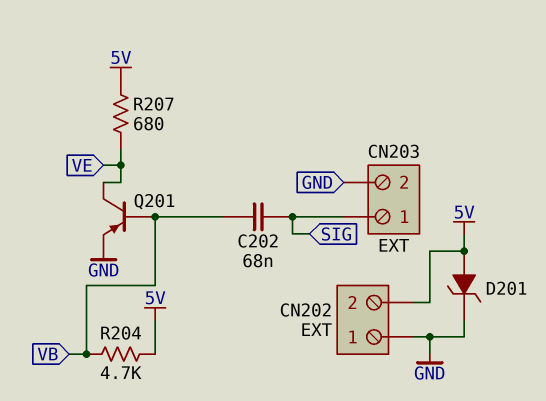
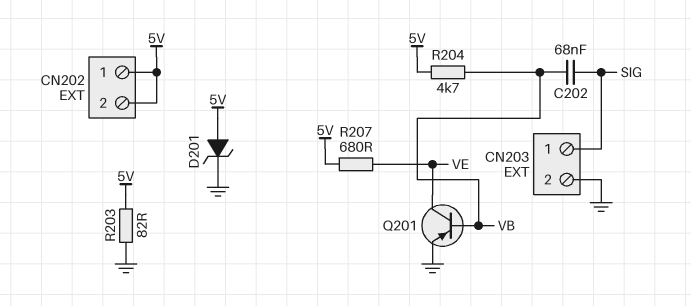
CN202 pin 1: GND -> 5V
R203: none -> 82 (5V, GND)

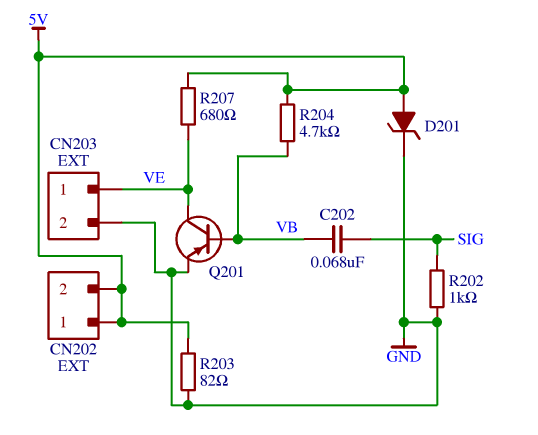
CN203 pin 1: SIG -> VE
R202: none -> 1k (GND, SIG)

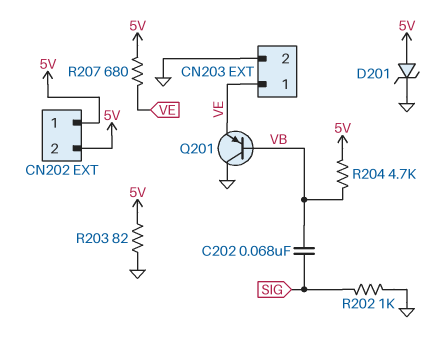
Q201: PNP (B VB, C VE, E GND) -> PNP (B VB, C GND, E VE)

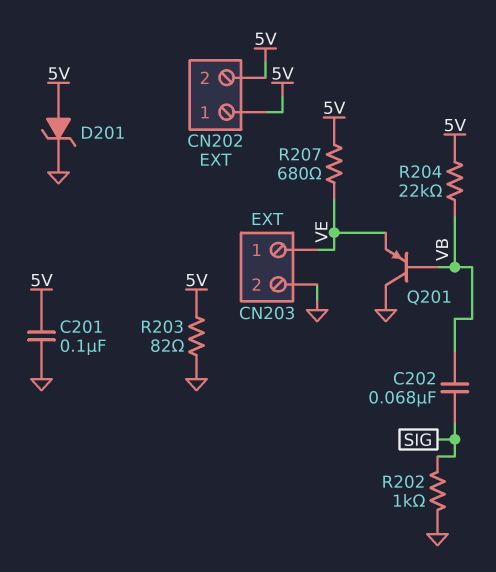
C201: none -> 100nF (5V, GND)
R204: 4.7k (5V, VB) -> 22k (5V, VB)

